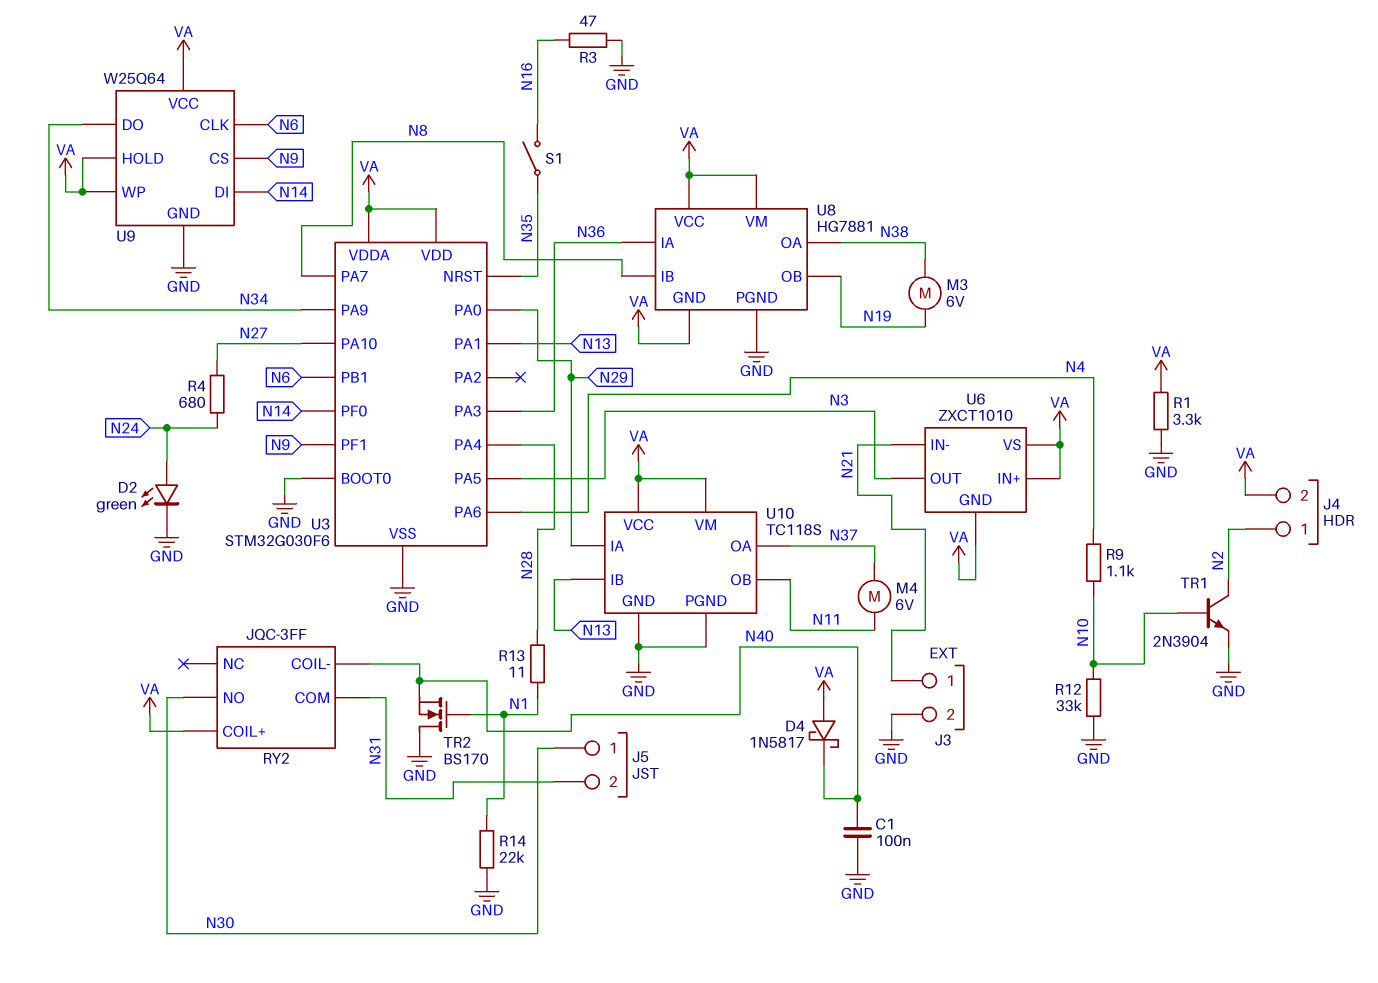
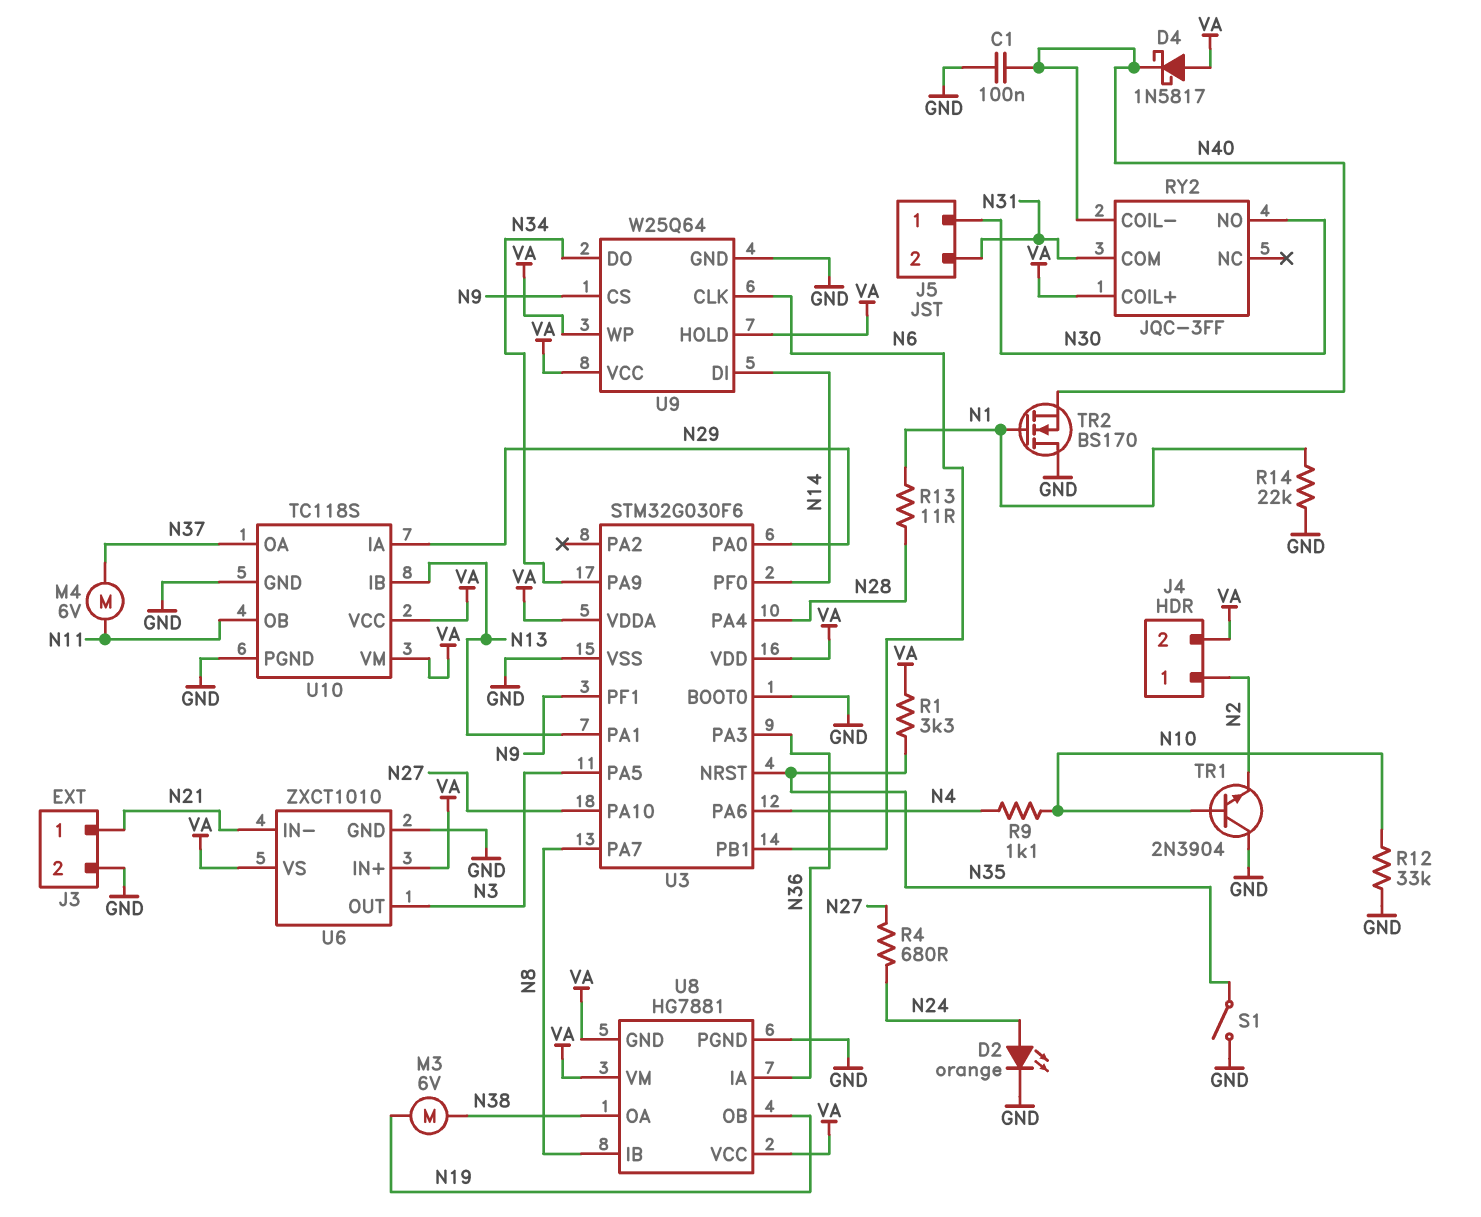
D2: LED green (A N24, K GND) -> LED orange (A N24, K GND)
R1: 3.3k (GND, VA) -> 3.3k (N35, VA)
R3: 47 (GND, N16) -> none
S1: switch (N16, N35) -> switch (GND, N35)
TR1: NPN 2N3904 (B N10, C N2, E GND) -> NPN 2N3904 (B N10, C GND, E N2)
U6 pin GND: VA -> GND

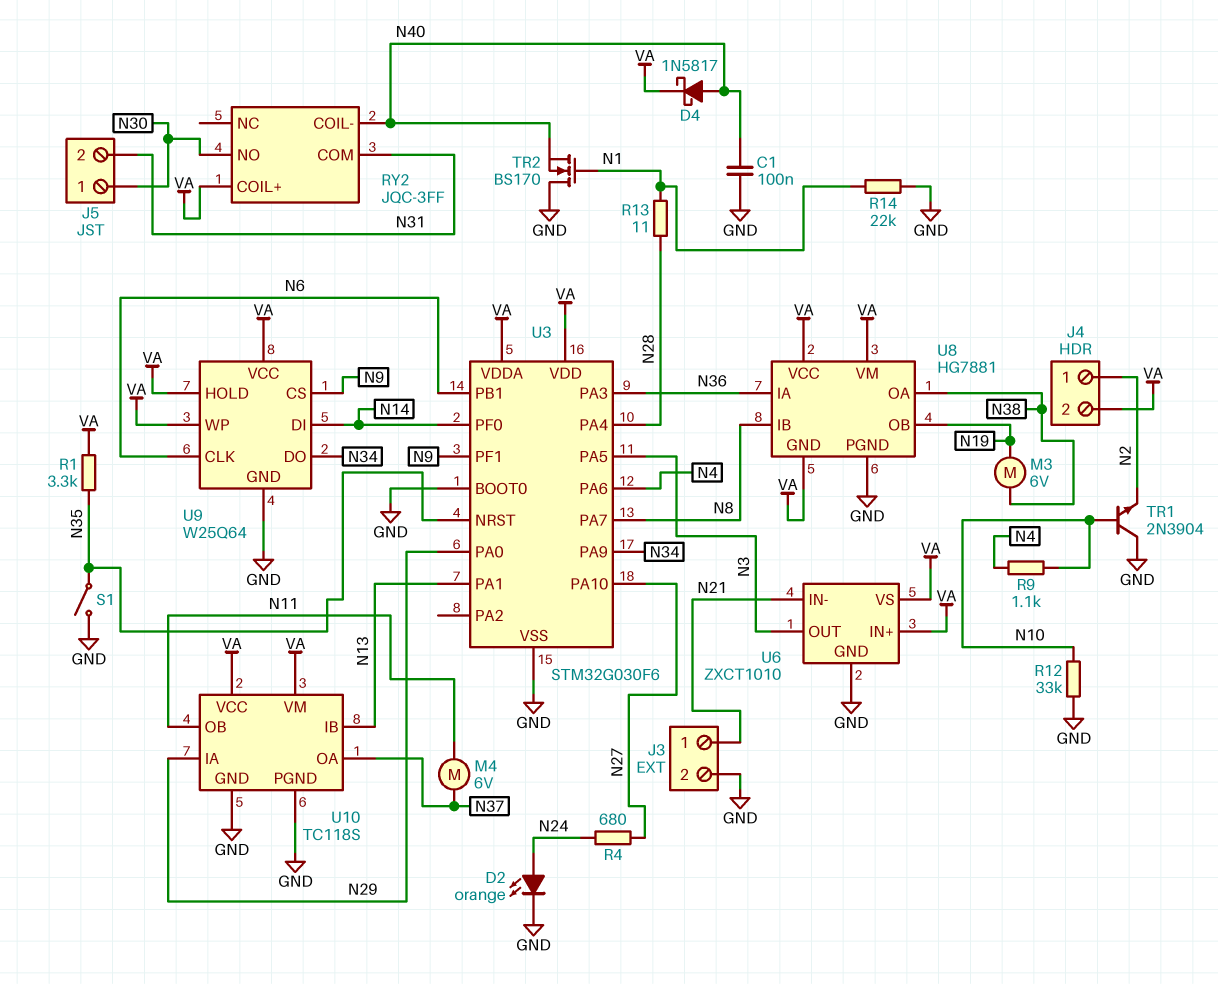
D4: schottky 1N5817 (A VA, K N40) -> schottky 1N5817 (A N40, K VA)

